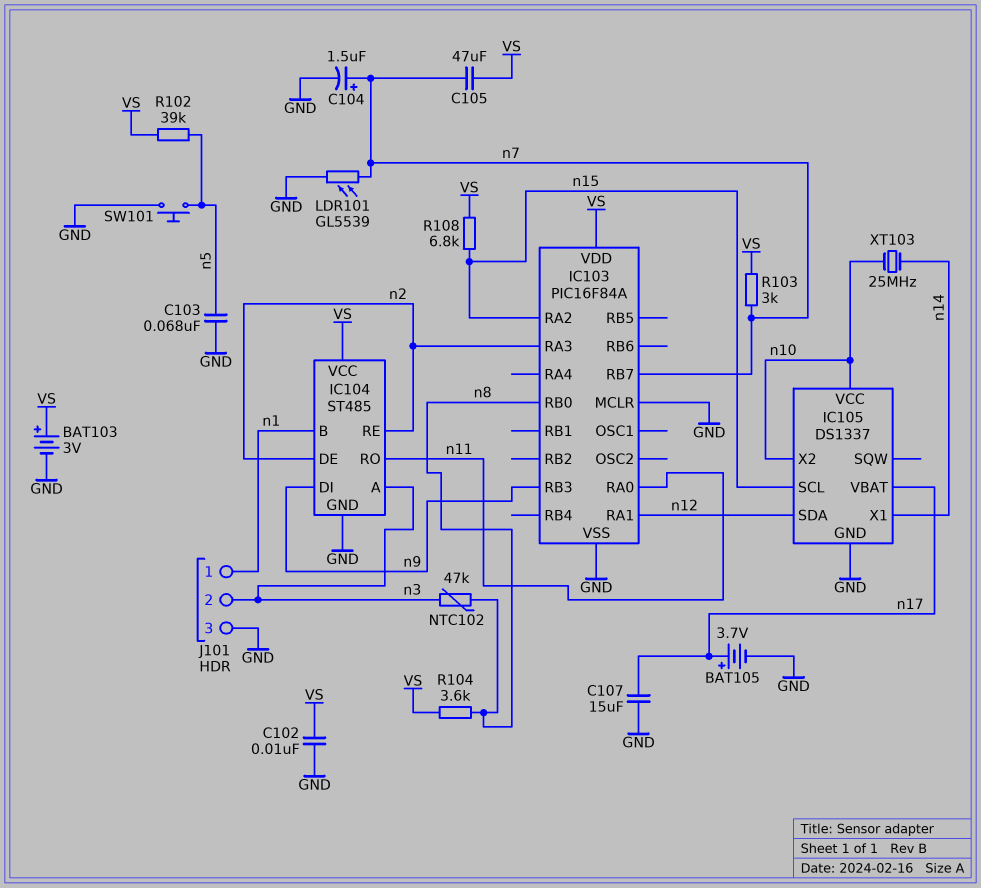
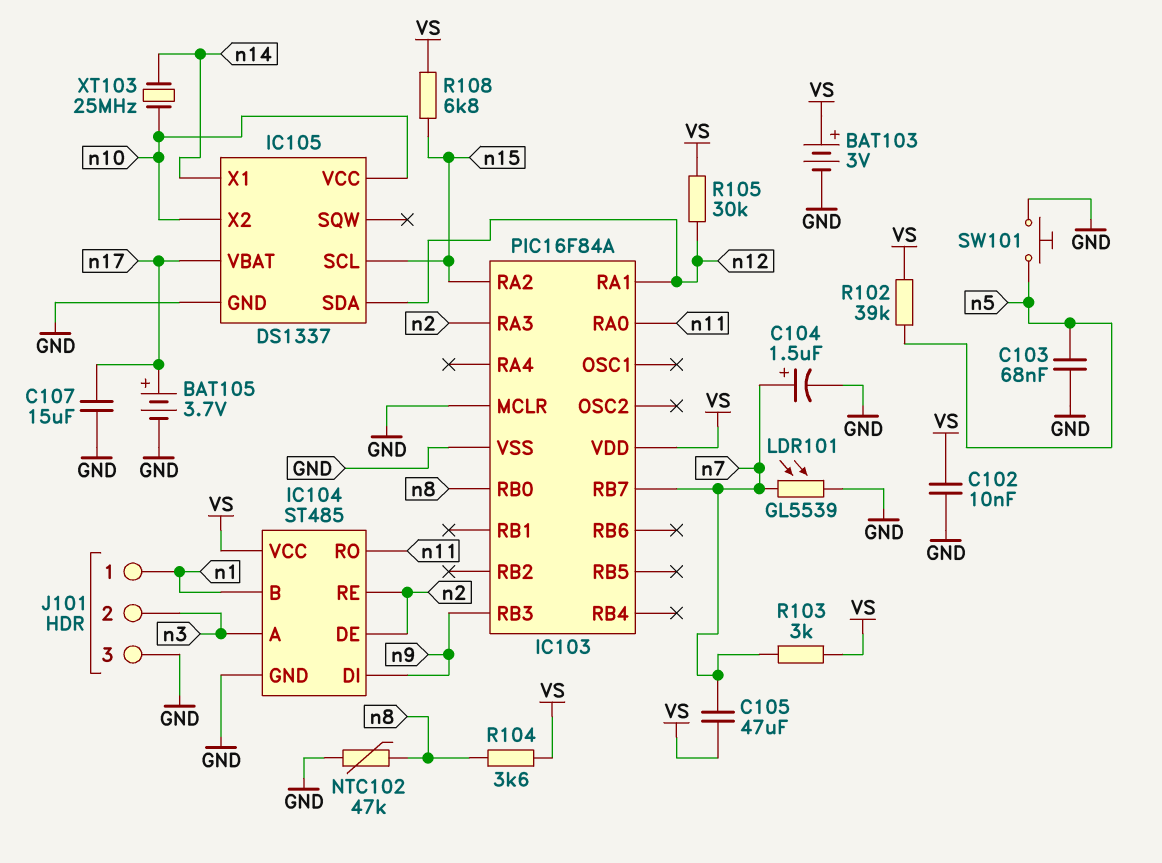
NTC102: 47k (n3, n8) -> 47k (GND, n8)
R105: none -> 30k (VS, n12)

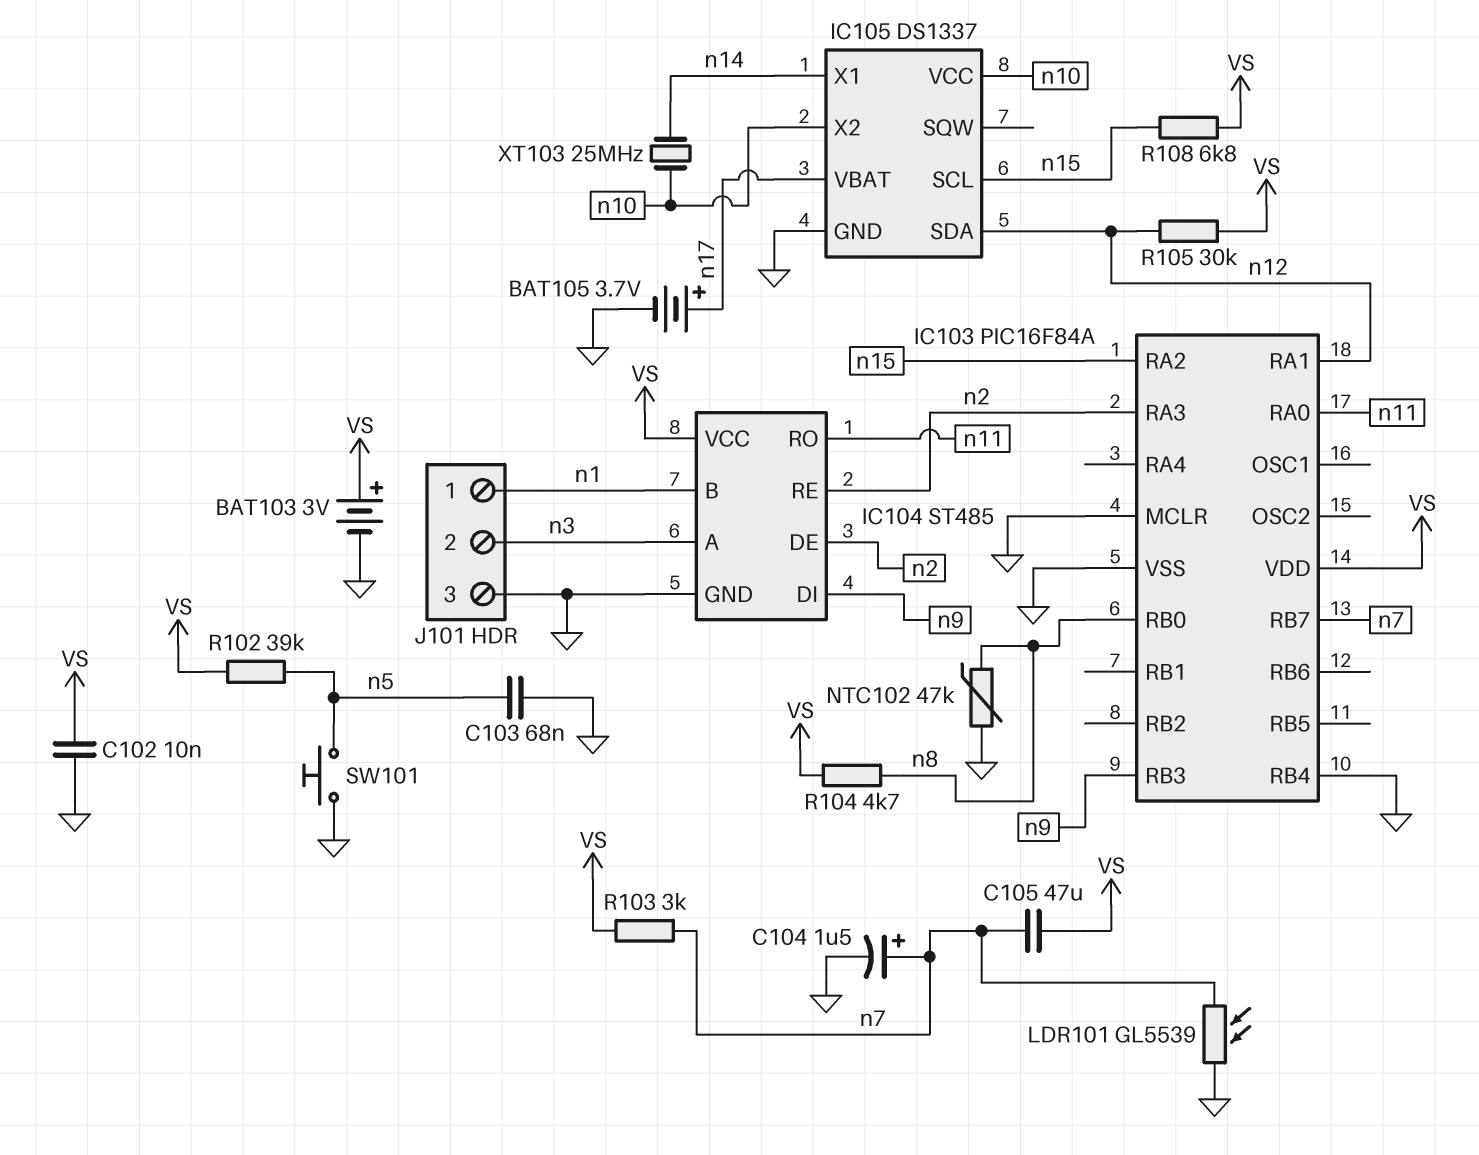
C107: 15uF (GND, n17) -> none
IC103 pin RB4: none -> GND
R104: 3.6k (VS, n8) -> 4.7k (VS, n8)

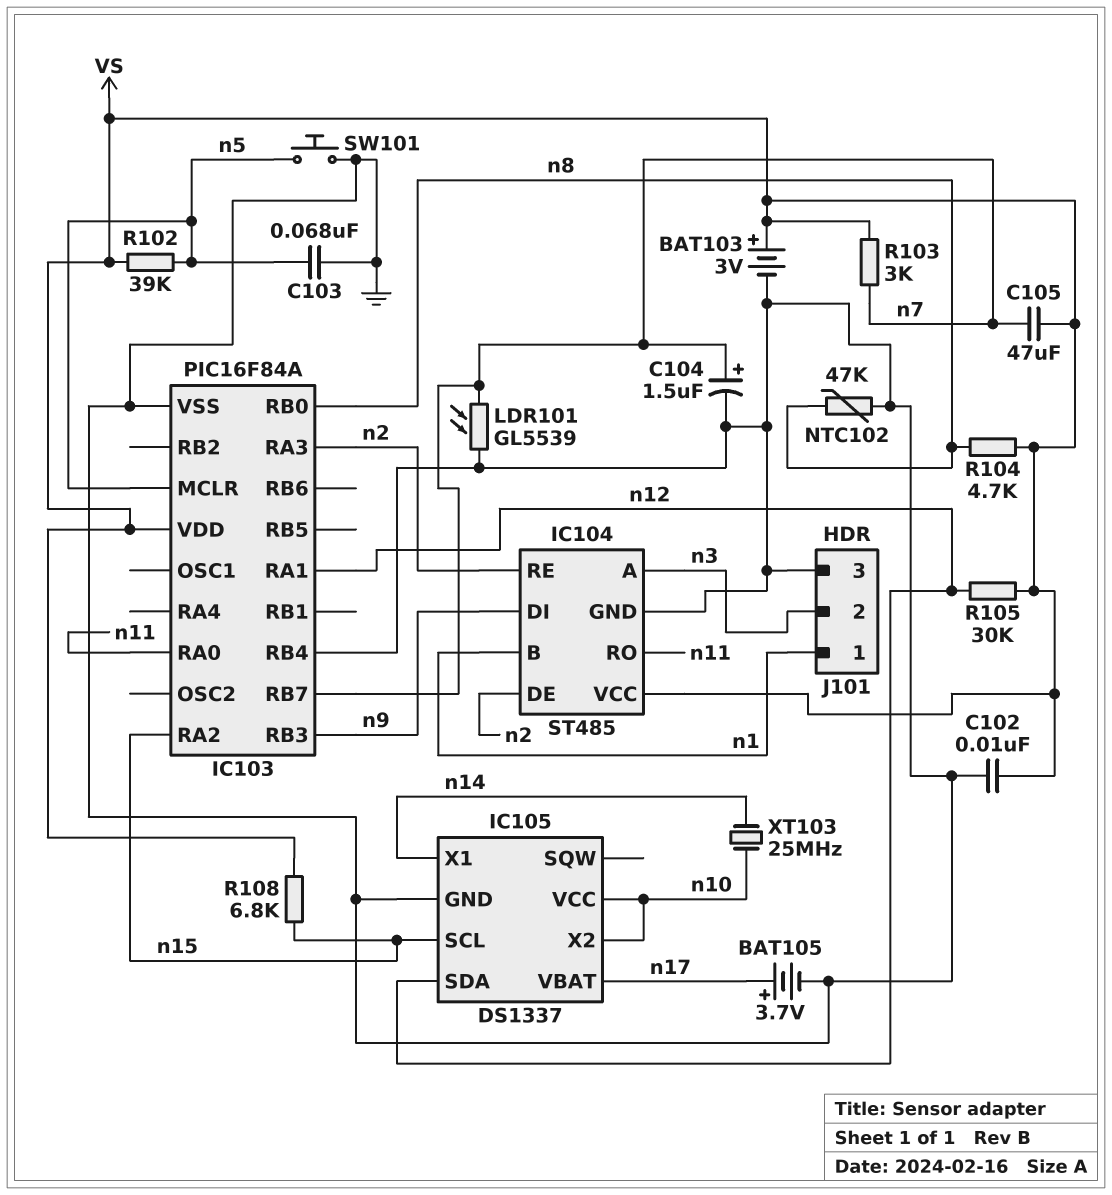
IC103 pin MCLR: GND -> n5

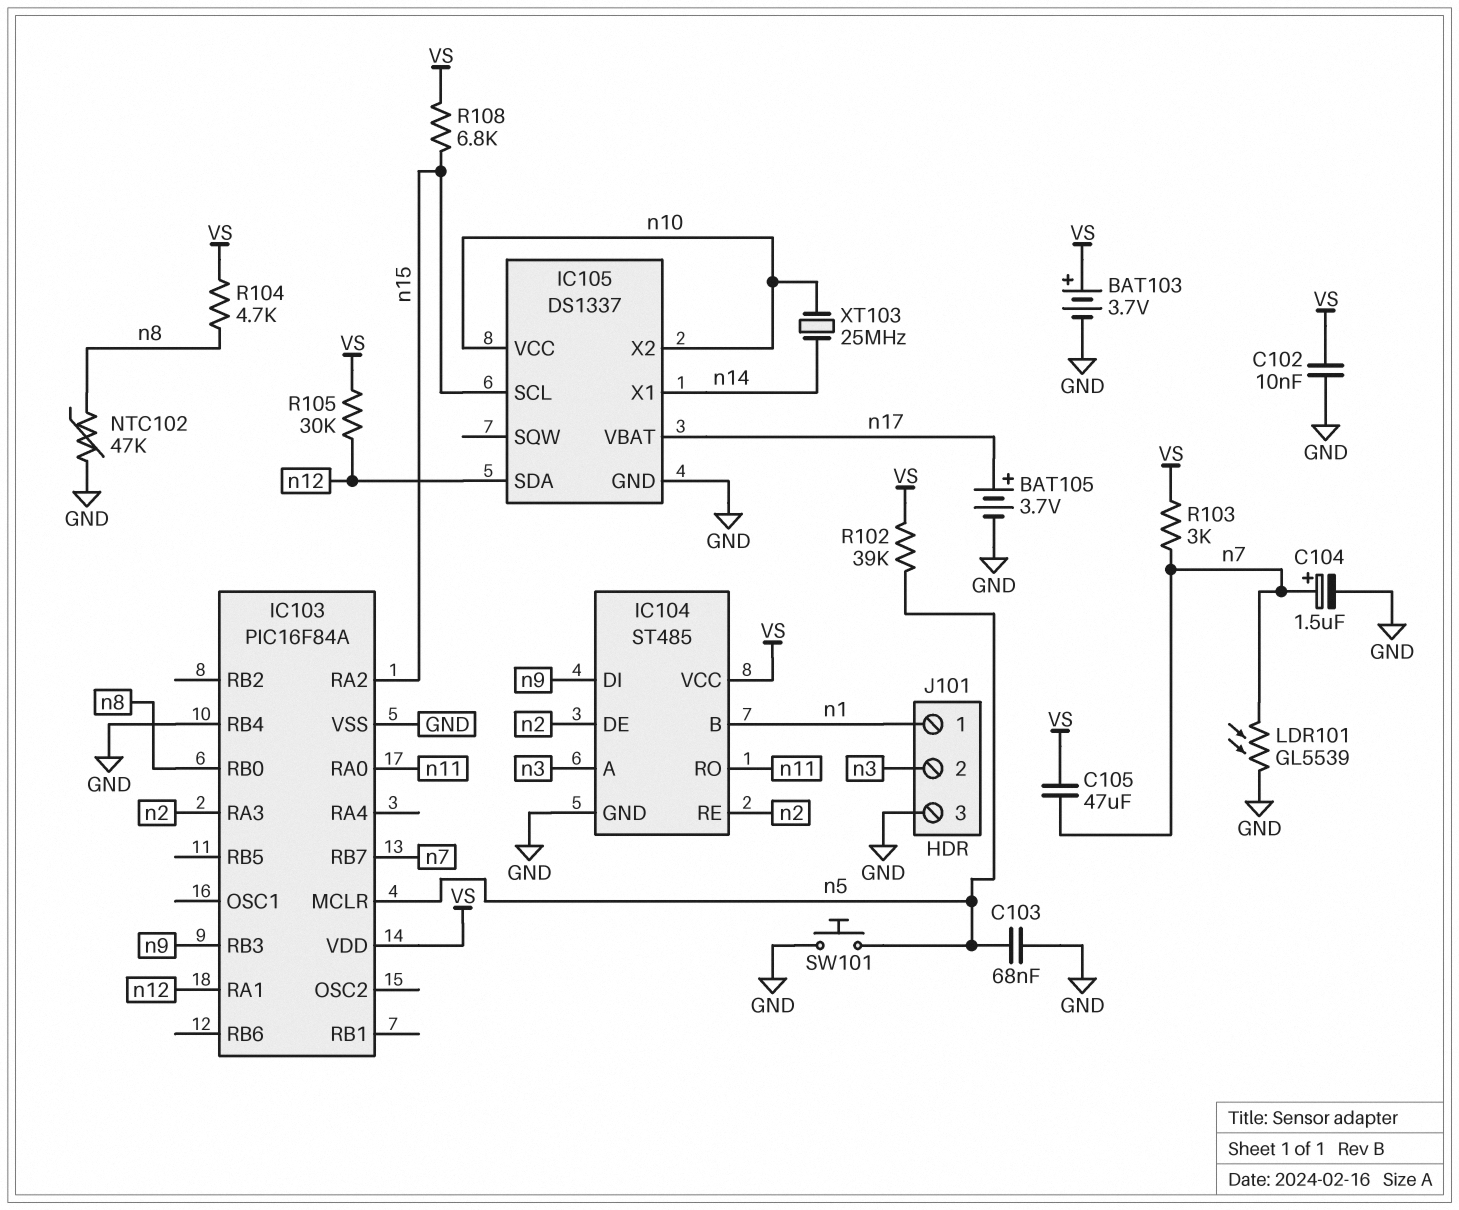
BAT103: 3V (plus VS, minus GND) -> 3.7V (plus VS, minus GND)

